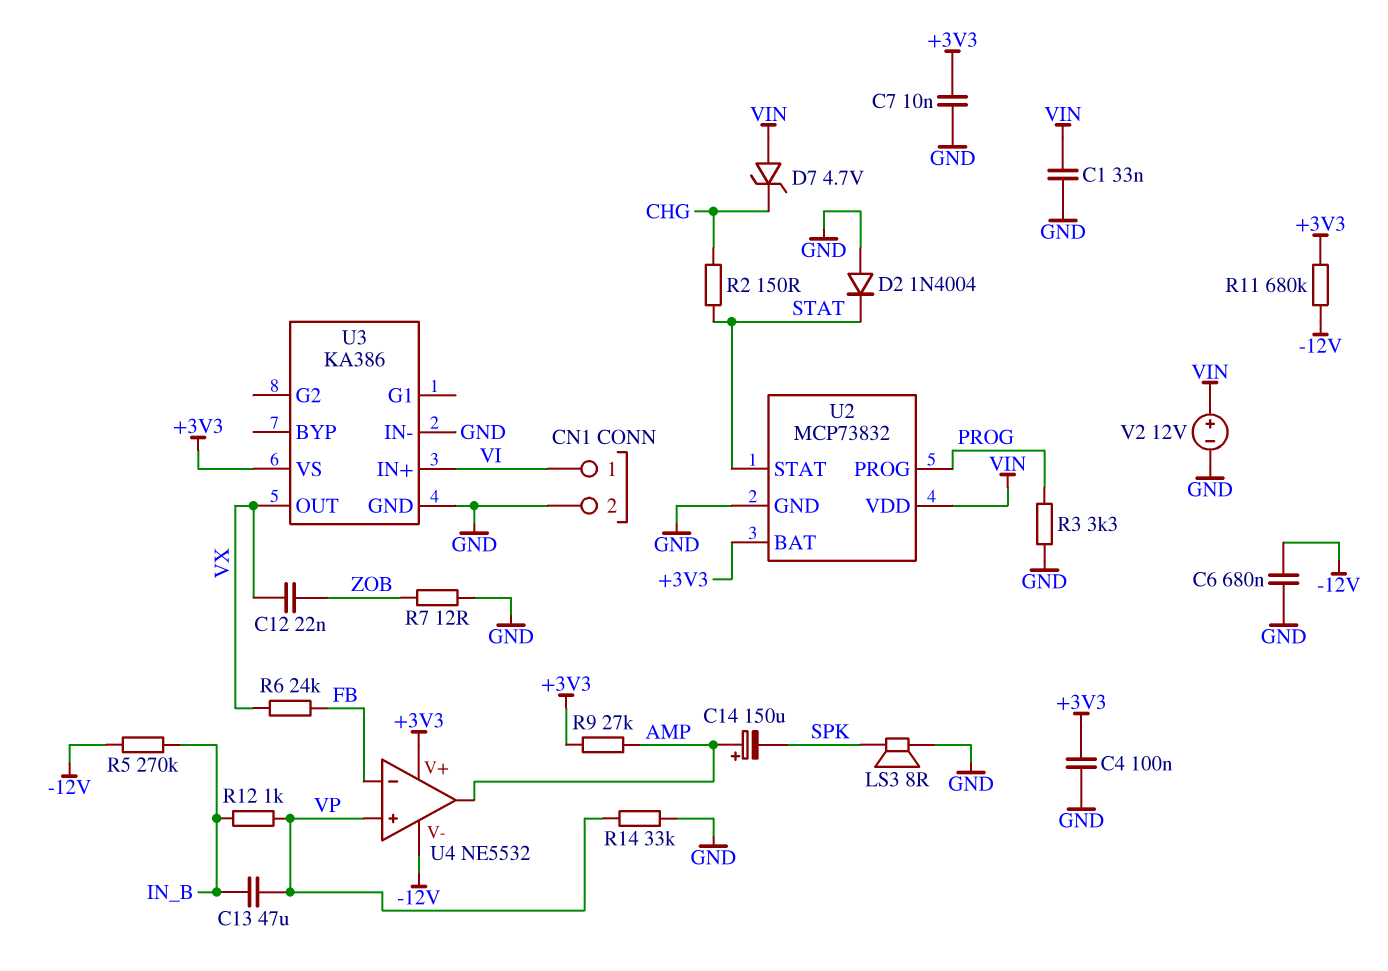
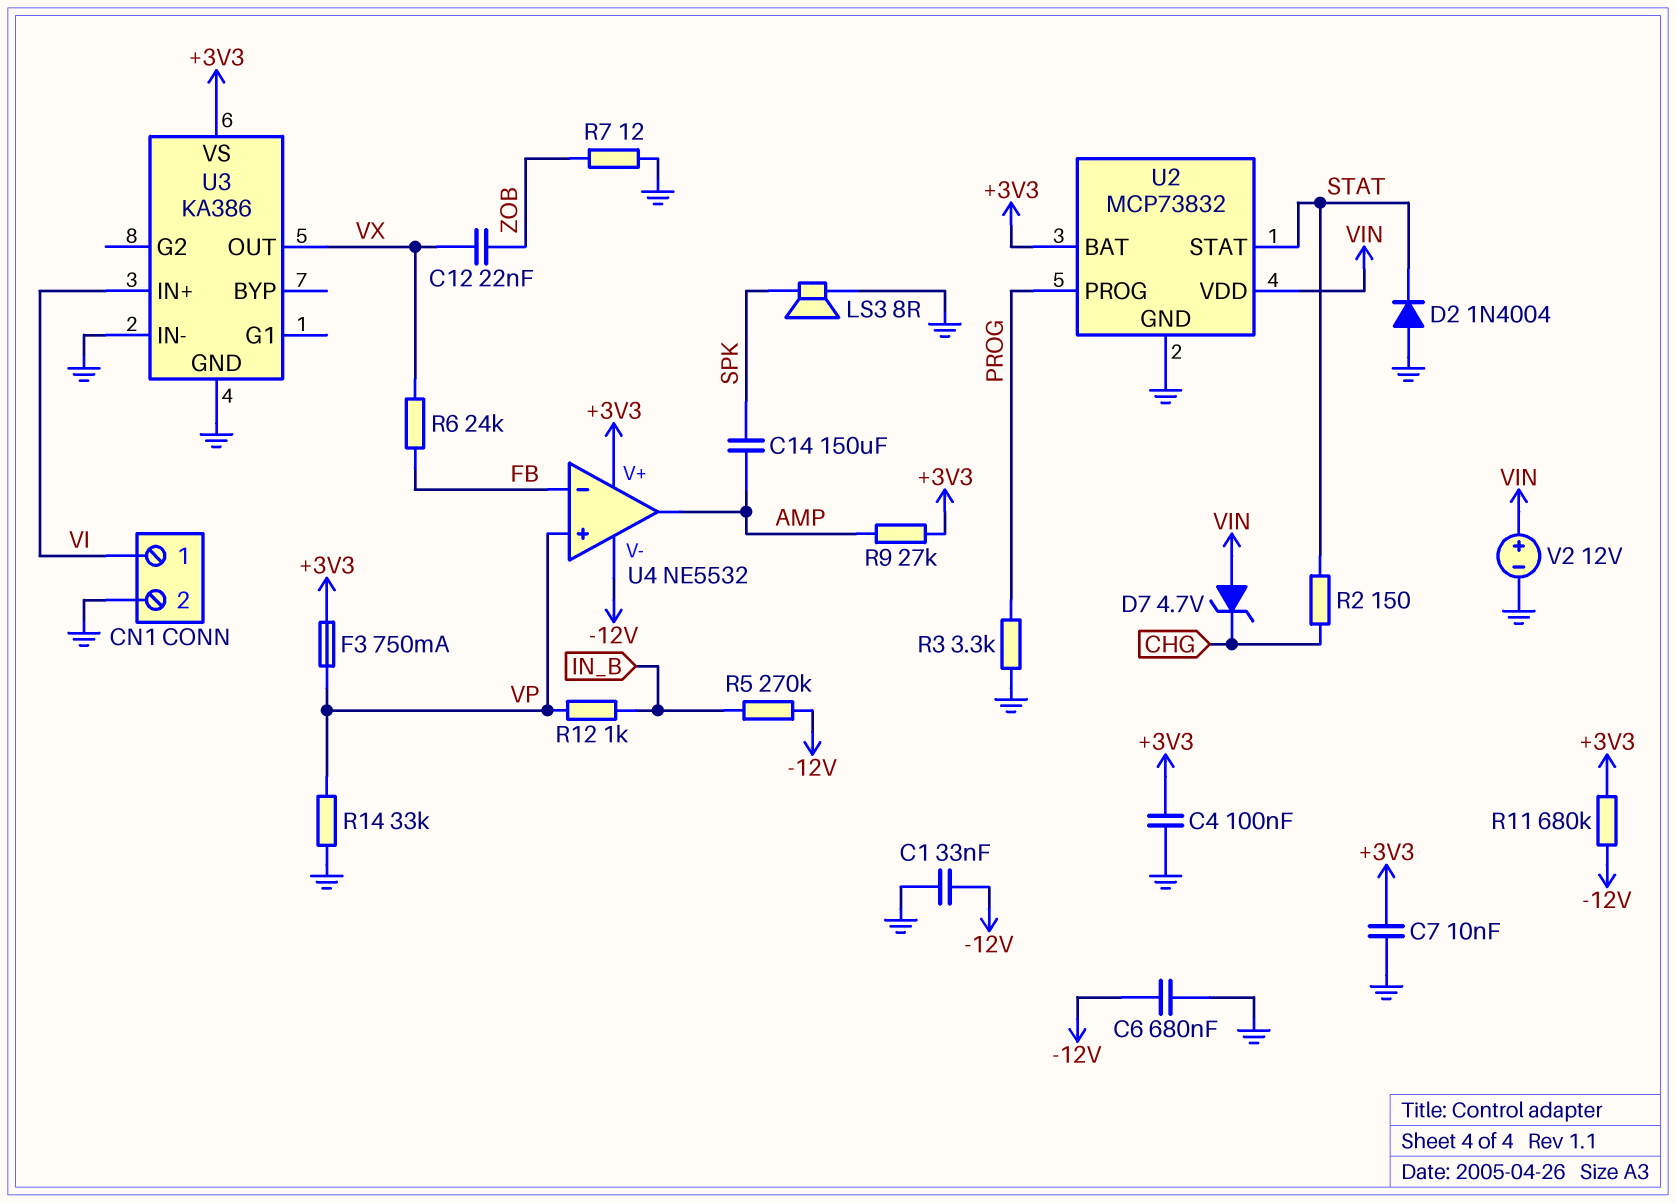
C1: 33nF (GND, VIN) -> 33nF (-12V, GND)
C13: 47uF (IN_B, VP) -> none
C14: 150uF (plus AMP, minus SPK) -> 150uF (AMP, SPK)
F3: none -> 750mA (+3V3, VP)

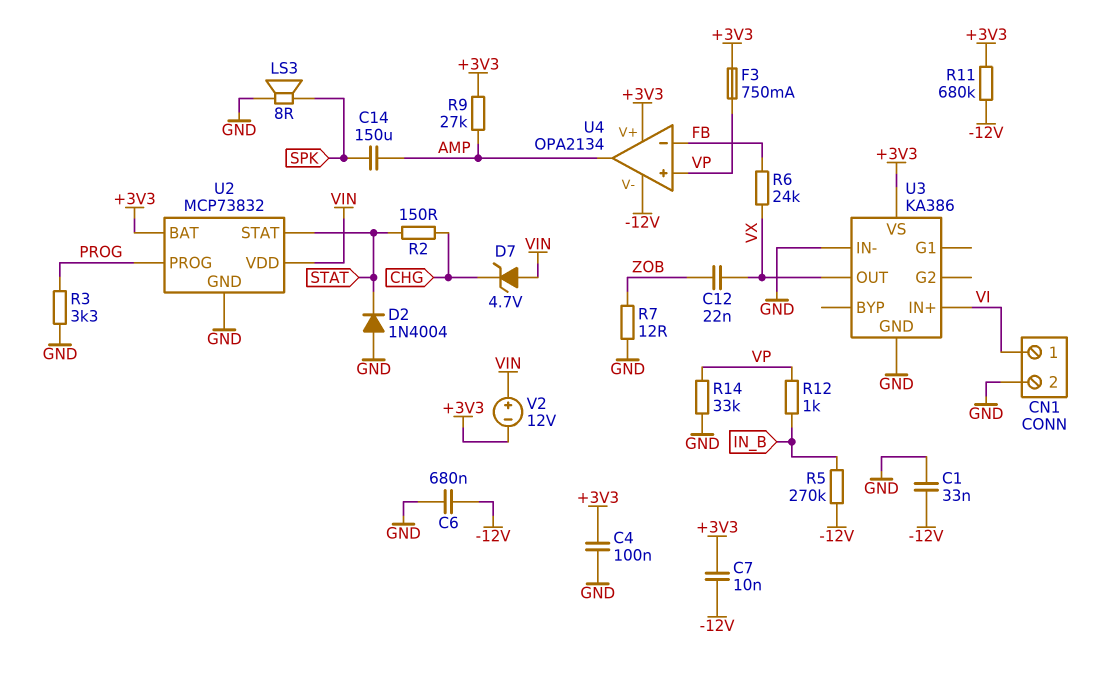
C7: 10nF (+3V3, GND) -> 10nF (+3V3, -12V)
U4: NE5532 -> OPA2134
V2: 12V (plus VIN, minus GND) -> 12V (plus VIN, minus +3V3)

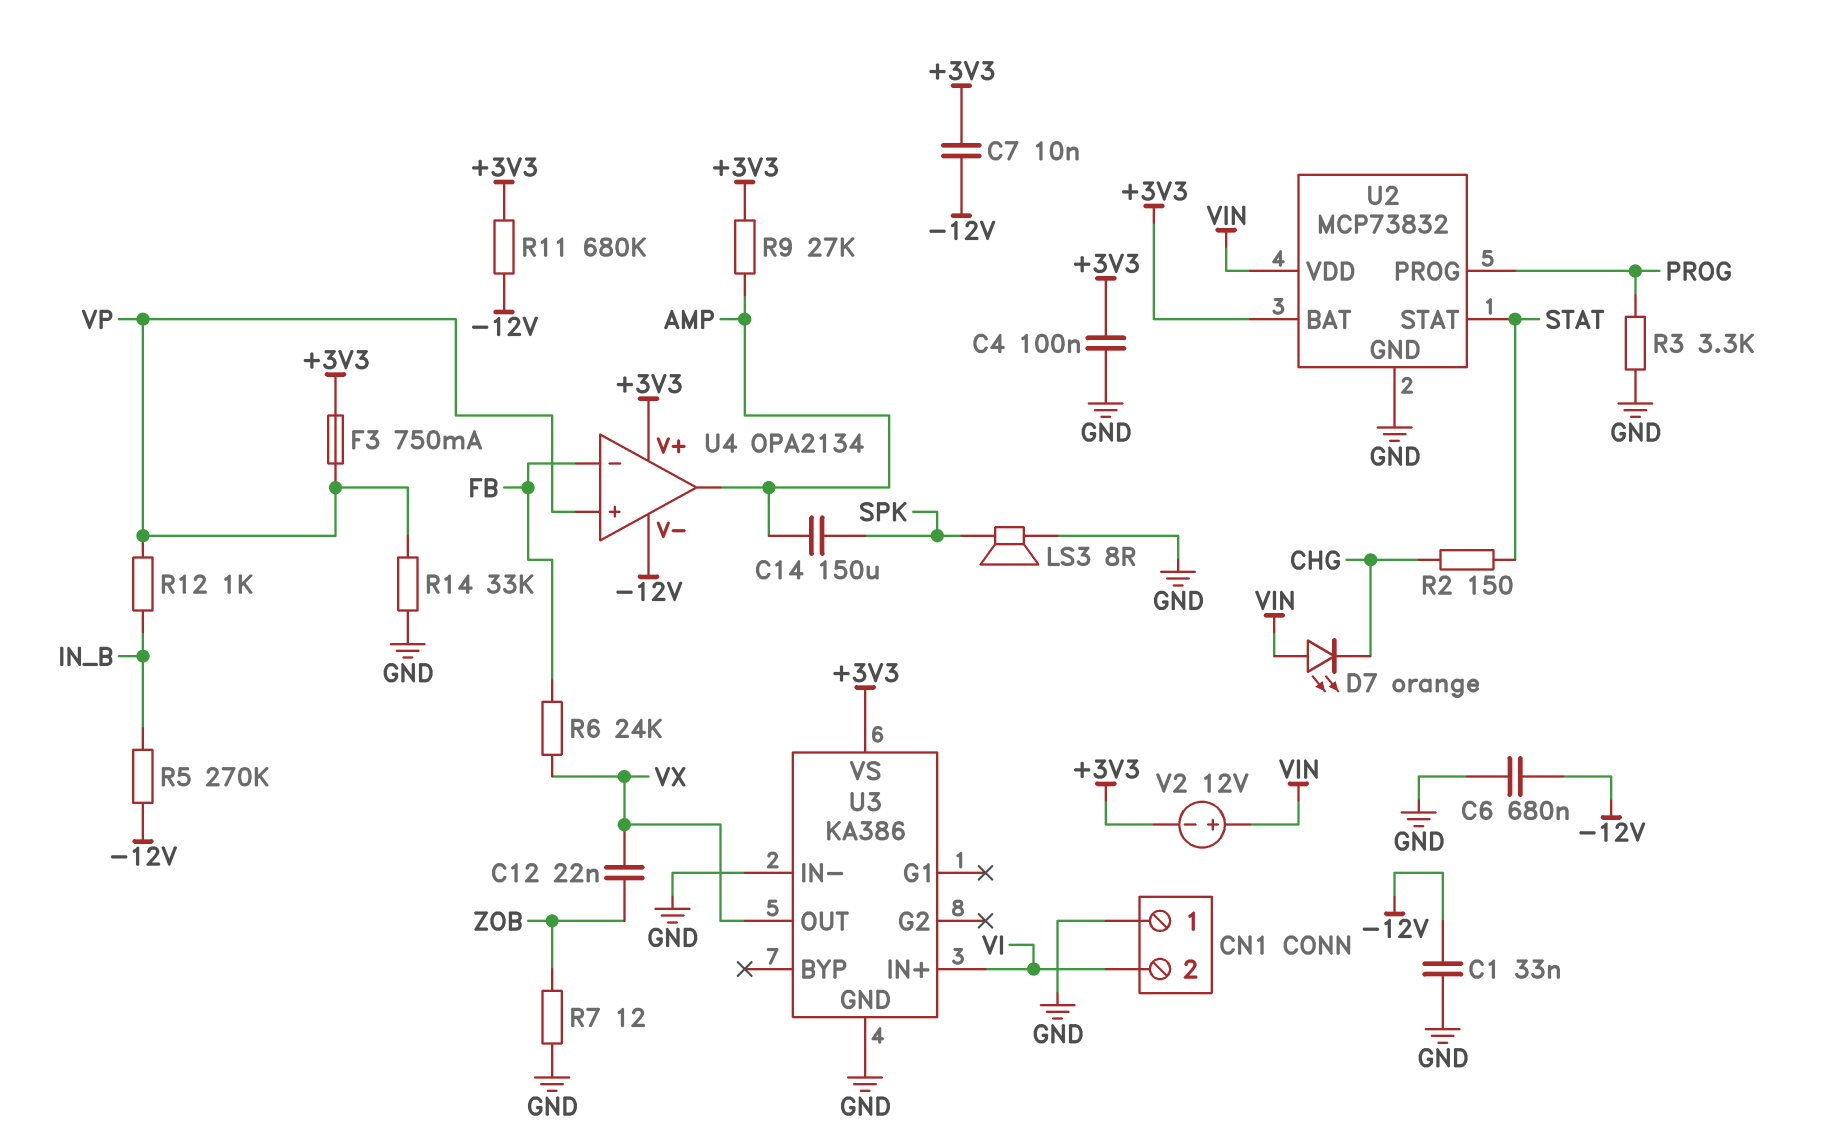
CN1 pin 1: VI -> GND
CN1 pin 2: GND -> VI
D2: diode 1N4004 (A GND, K STAT) -> none
D7: zener 4.7V (A VIN, K CHG) -> LED orange (A VIN, K CHG)

